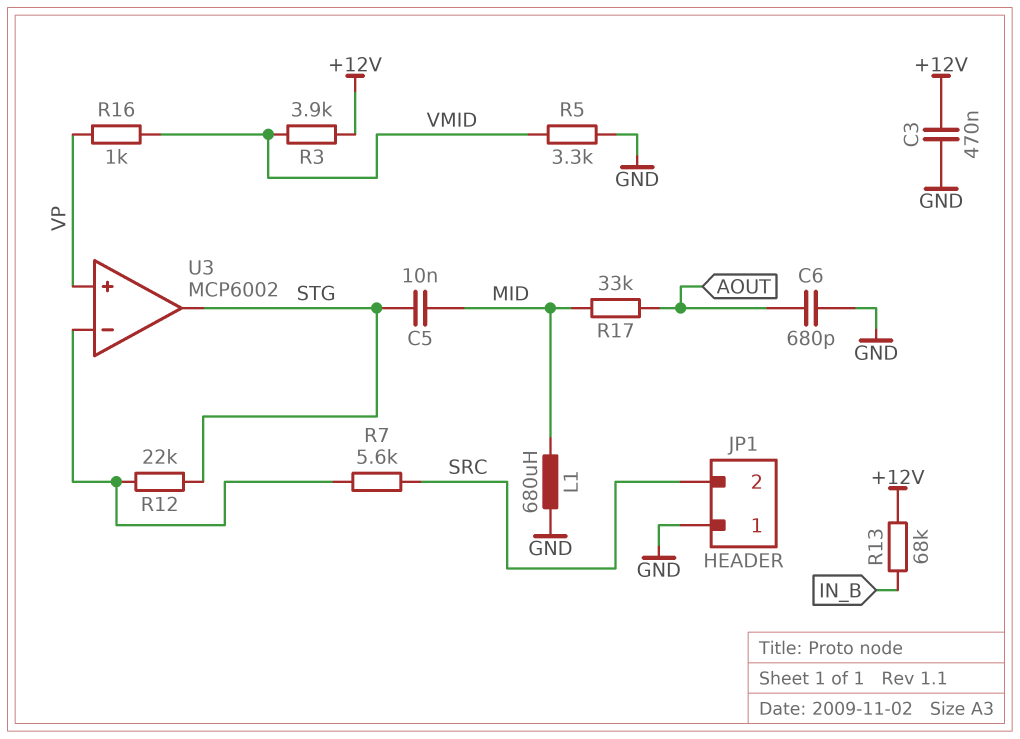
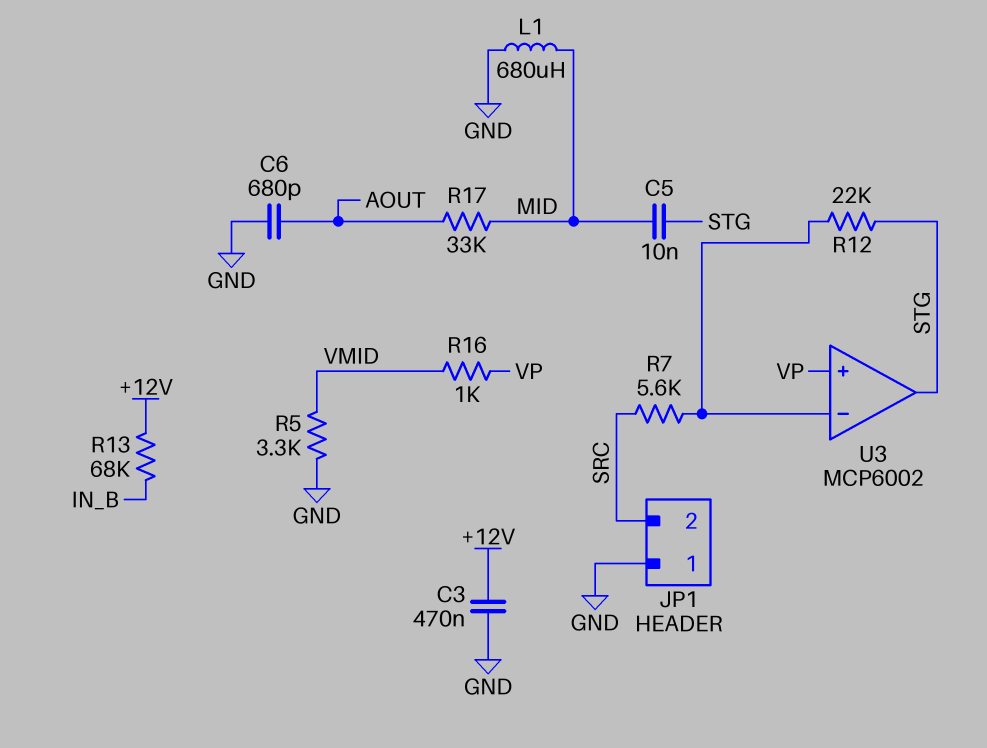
R3: 3.9k (+12V, VMID) -> none

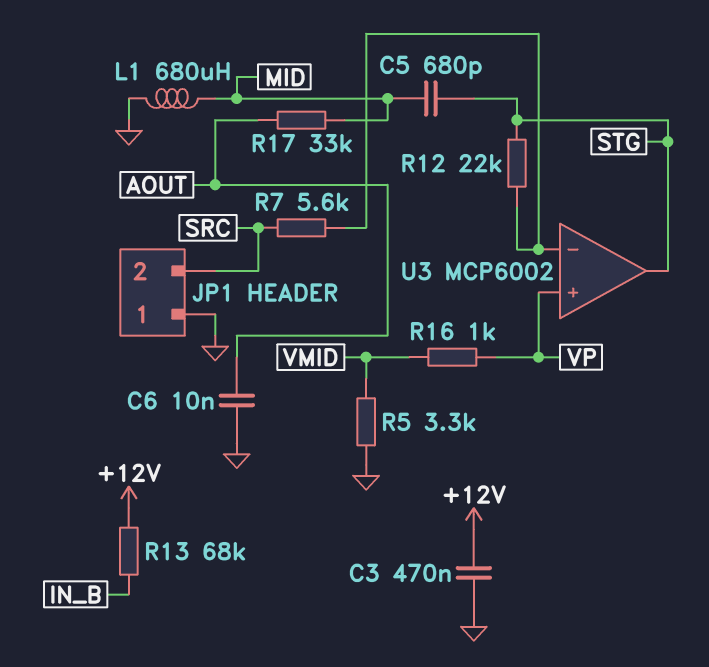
C5: 10nF (MID, STG) -> 680pF (MID, STG)
C6: 680pF (AOUT, GND) -> 10nF (AOUT, GND)

